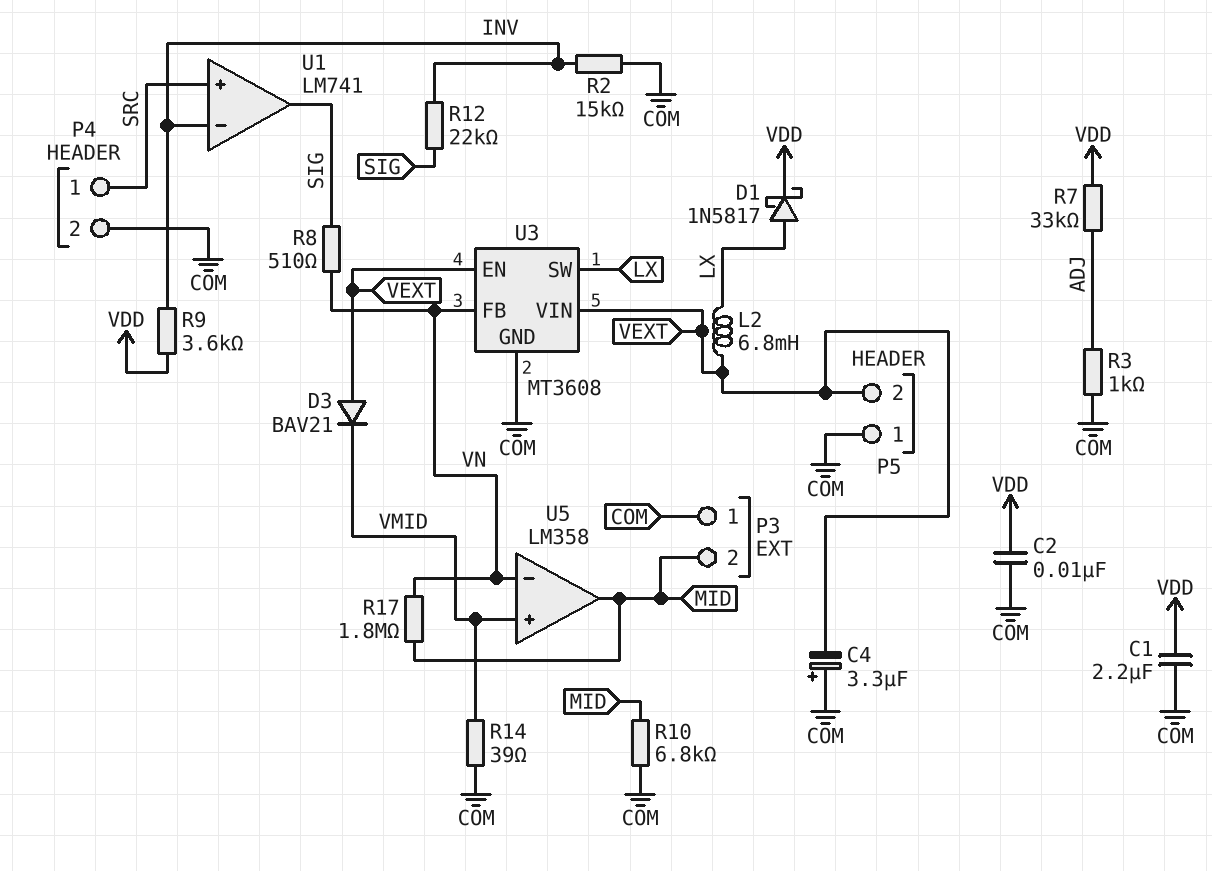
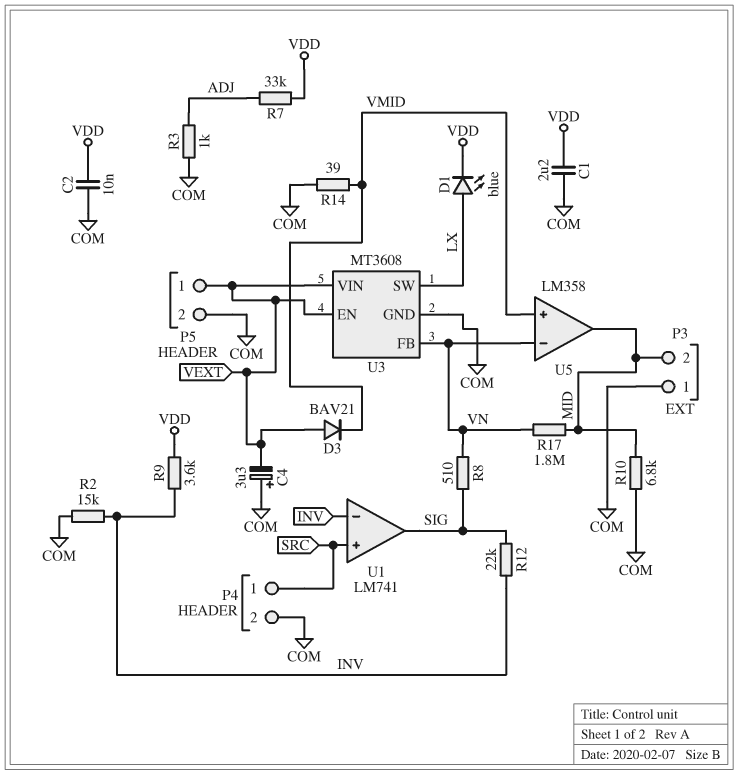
D1: schottky 1N5817 (A LX, K VDD) -> LED blue (A LX, K VDD)
L2: 6.8mH (LX, VEXT) -> none
P5 pin 1: COM -> VEXT
P5 pin 2: VEXT -> COM

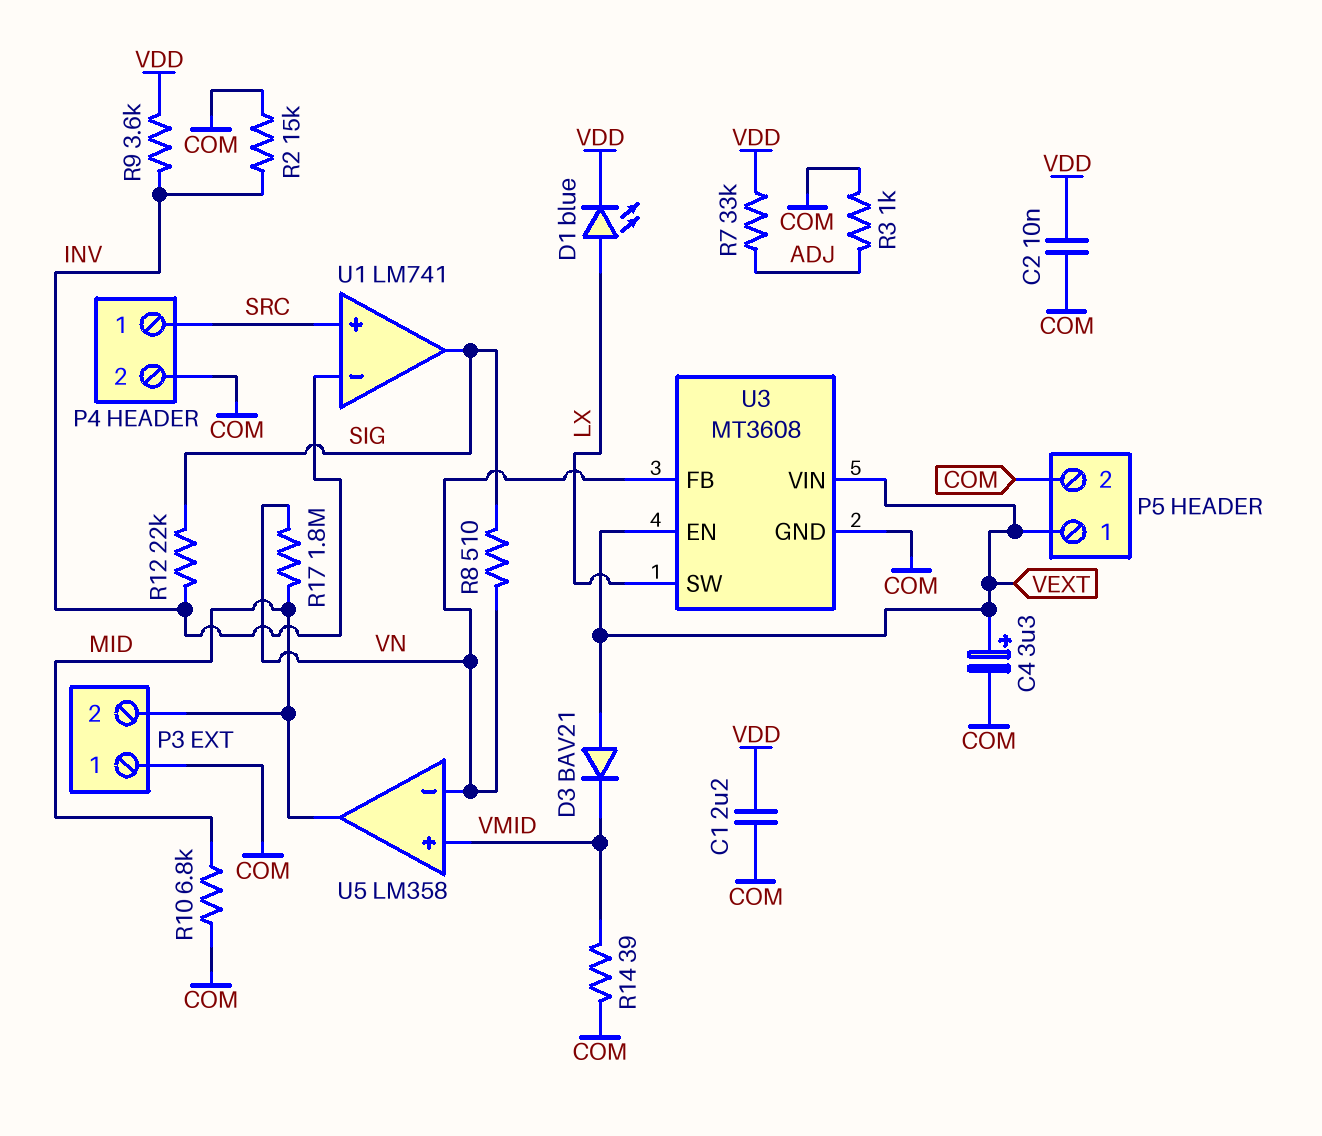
C4: 3.3uF (plus COM, minus VEXT) -> 3.3uF (plus VEXT, minus COM)

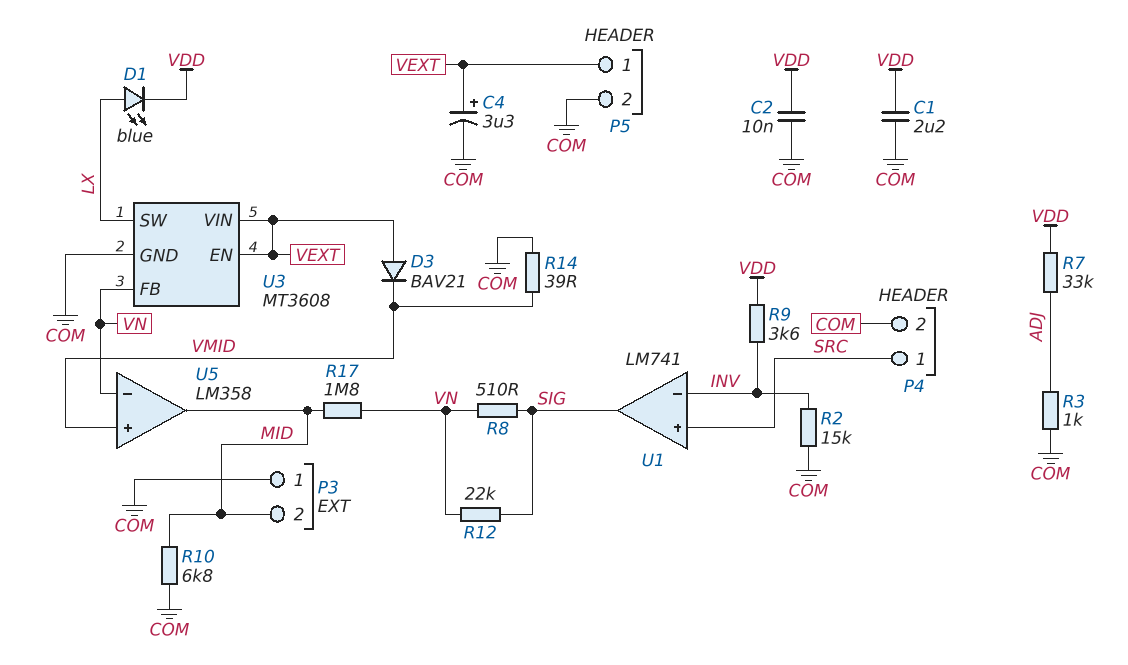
R12: 22k (INV, SIG) -> 22k (SIG, VN)

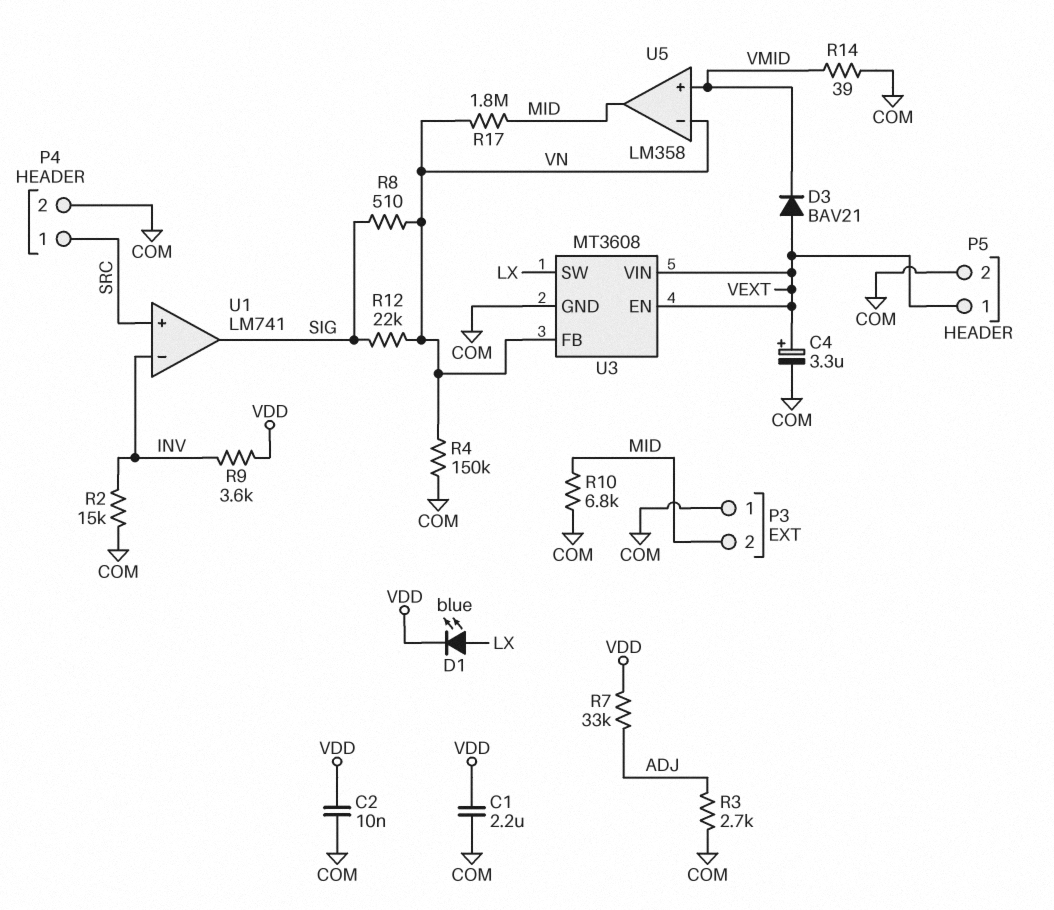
R3: 1k (ADJ, COM) -> 2.7k (ADJ, COM)
R4: none -> 150k (COM, VN)

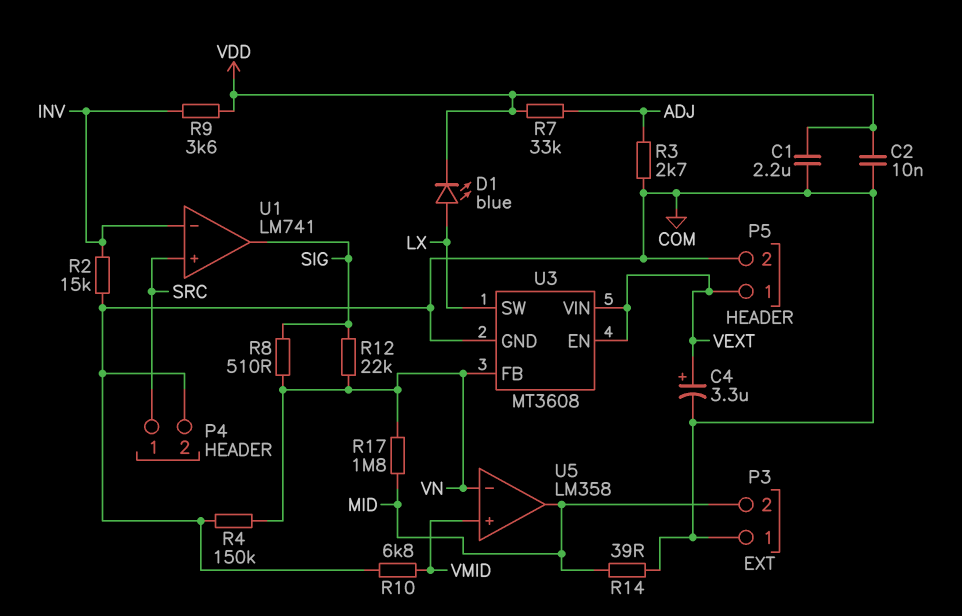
D3: diode BAV21 (A VEXT, K VMID) -> none
R10: 6.8k (COM, MID) -> 6.8k (COM, VMID)
R14: 39 (COM, VMID) -> 39 (COM, MID)

